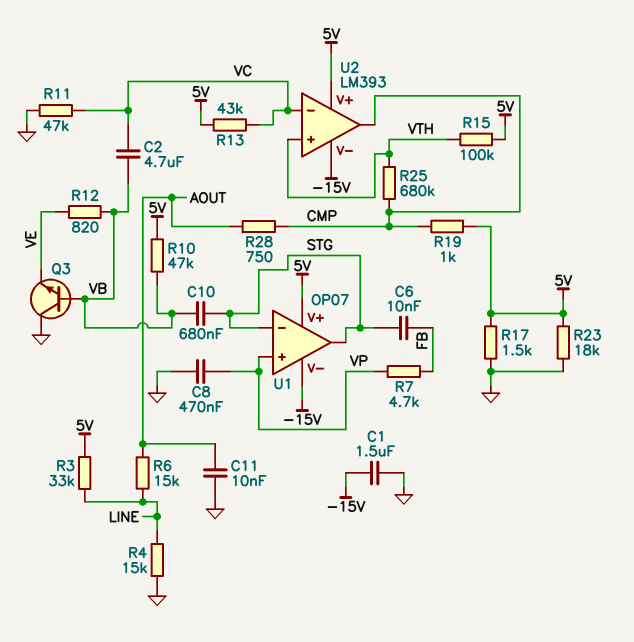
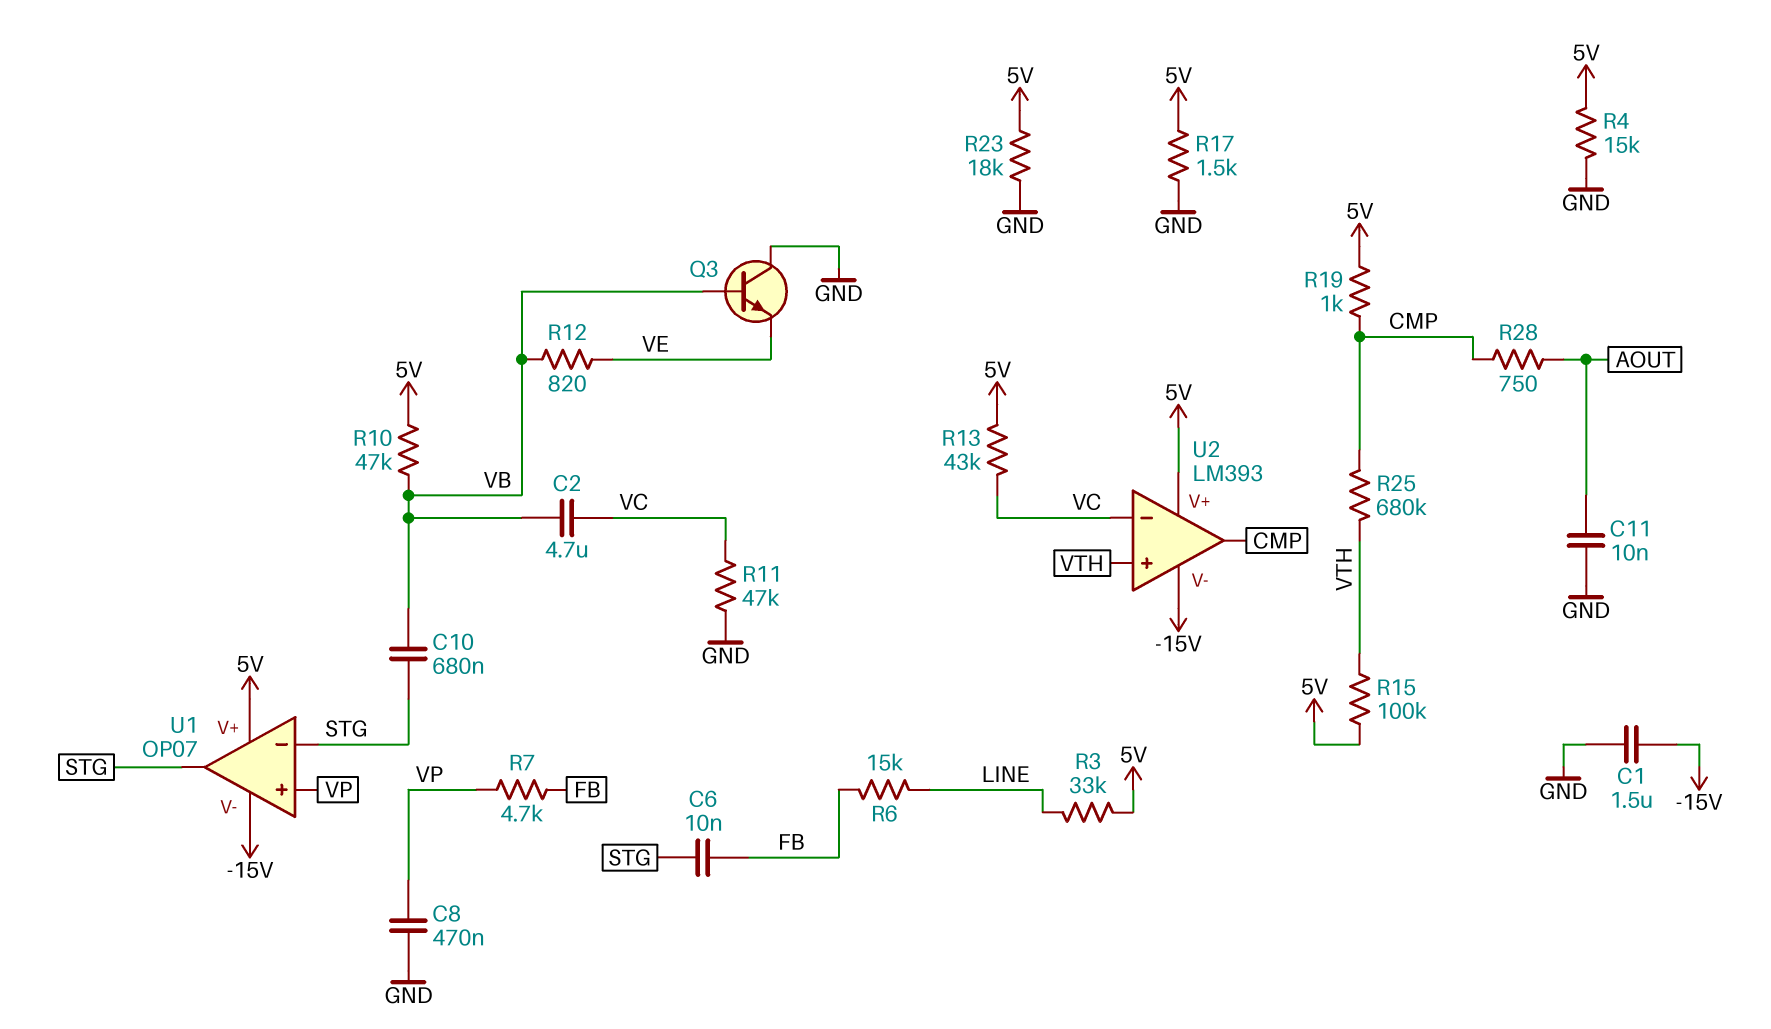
R4: 15k (GND, LINE) -> 15k (5V, GND)
R6: 15k (AOUT, LINE) -> 15k (FB, LINE)

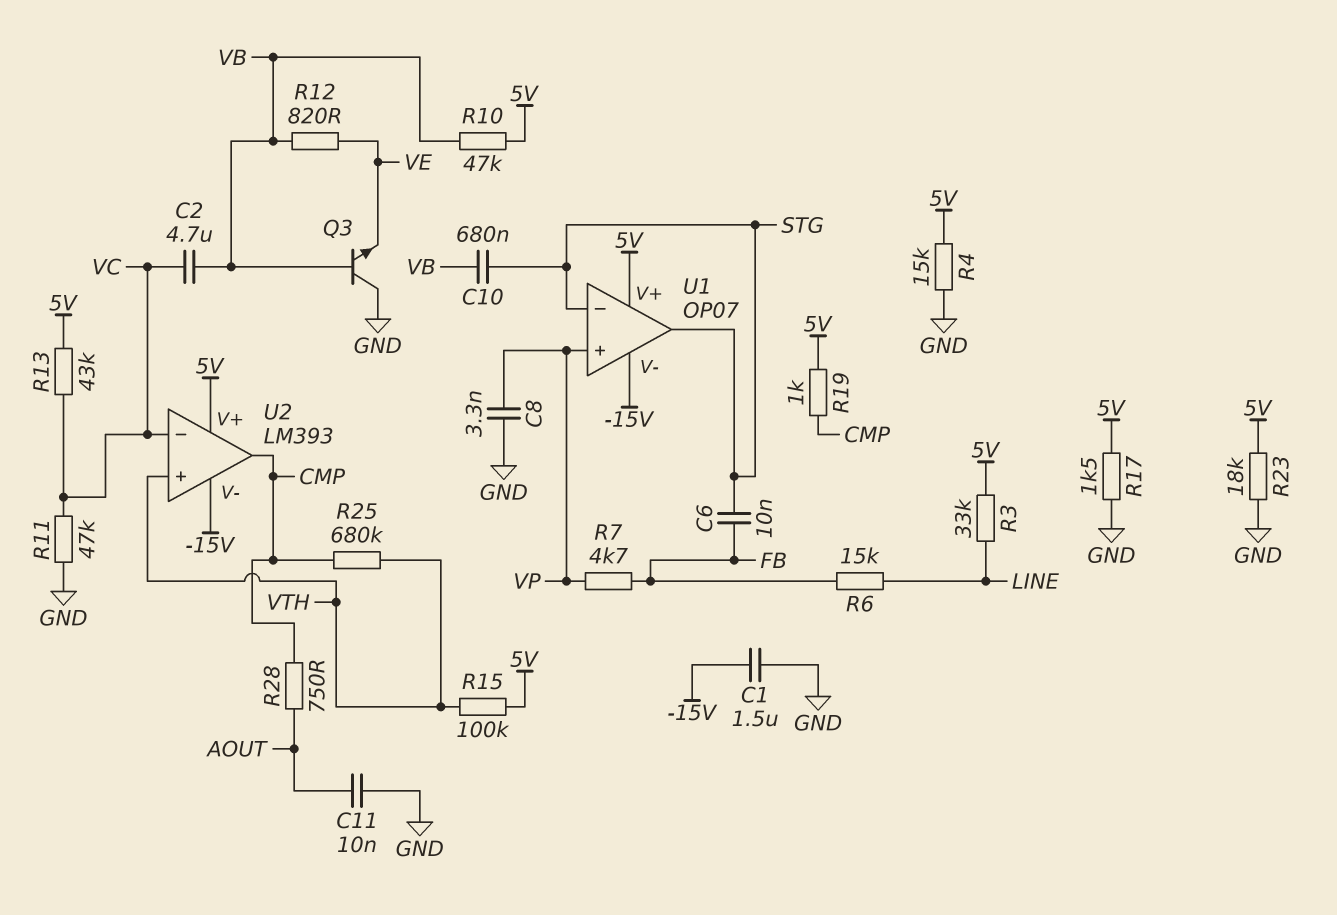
C8: 470nF (GND, VP) -> 3.3nF (GND, VP)

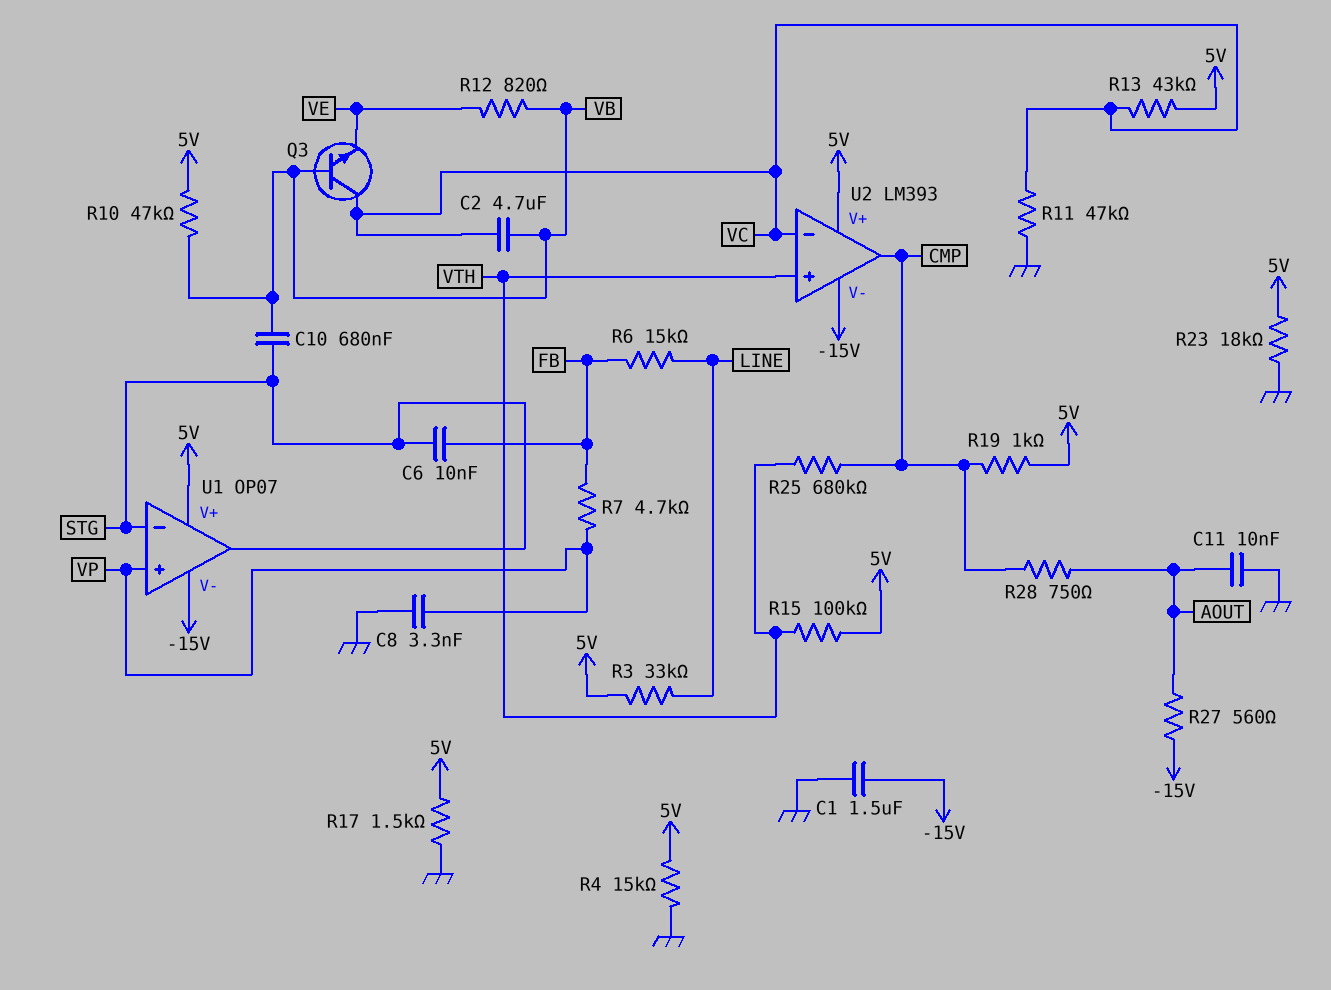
Q3: NPN (B VB, C GND, E VE) -> NPN (B VB, C VC, E VE)
R27: none -> 560 (-15V, AOUT)

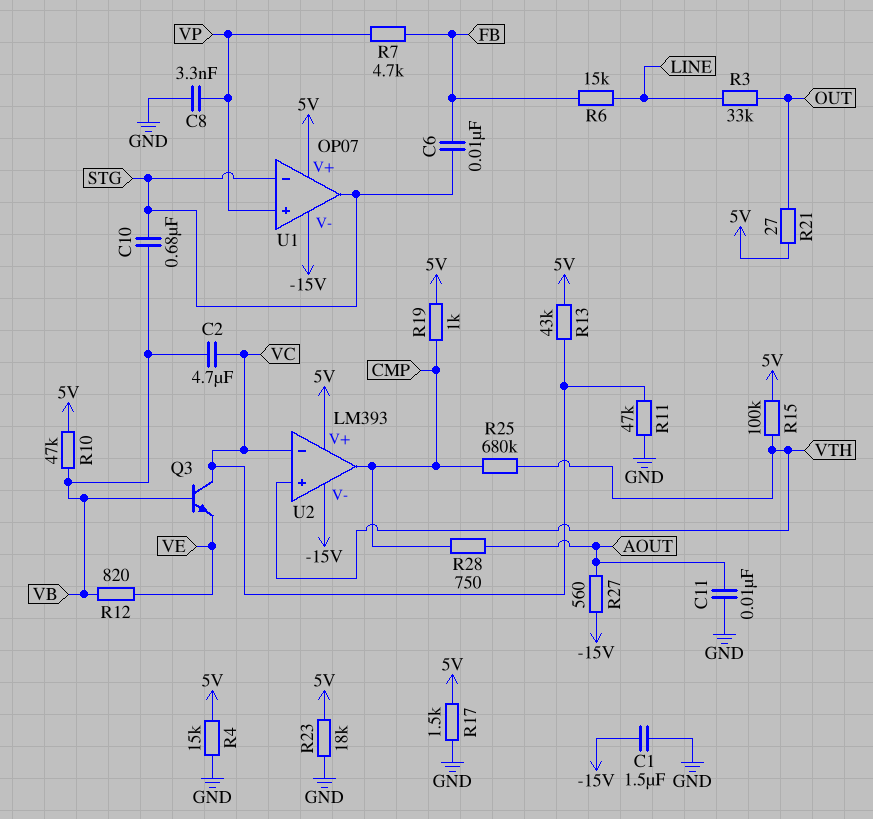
R3: 33k (5V, LINE) -> 33k (LINE, OUT)
R21: none -> 27 (5V, OUT)

